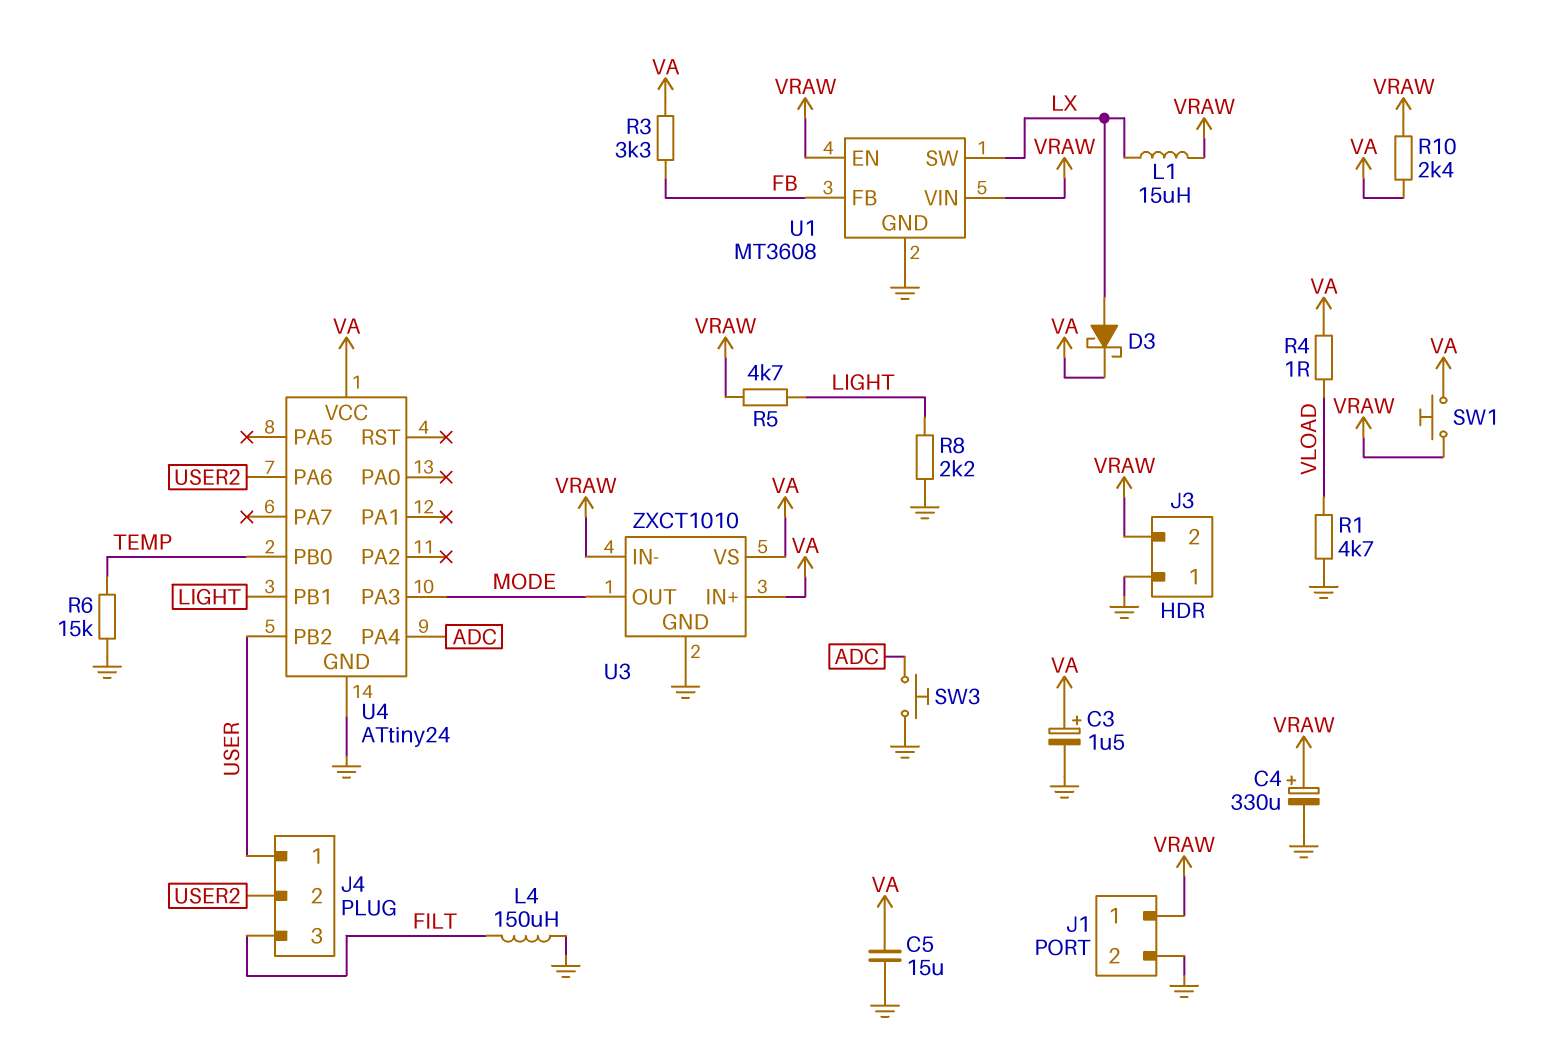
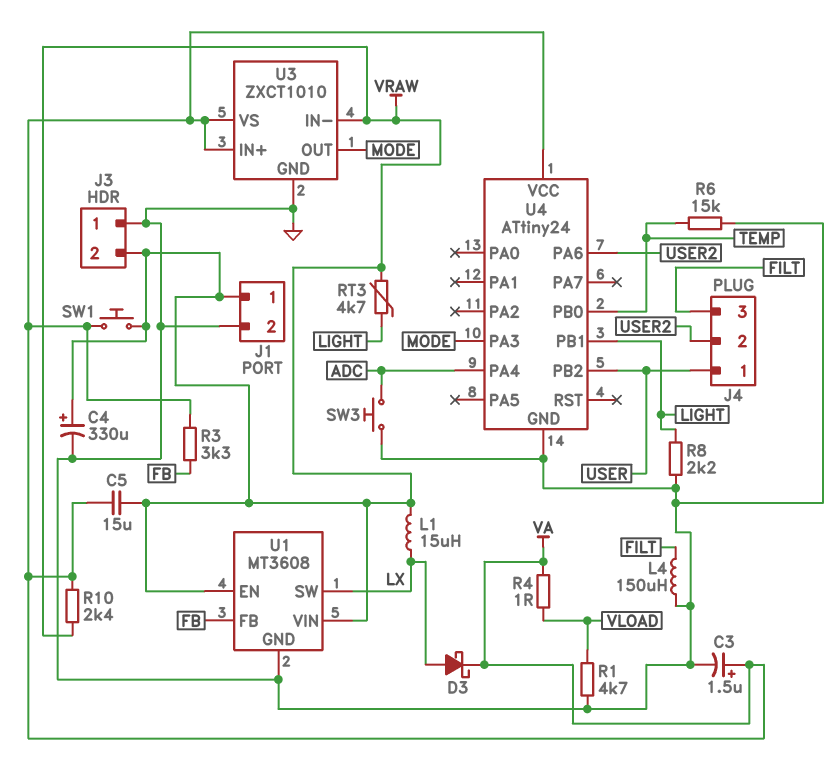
C5: 15uF (GND, VA) -> 15uF (VA, VRAW)
R5: 4.7k (LIGHT, VRAW) -> none
RT3: none -> 4.7k (LIGHT, VRAW)

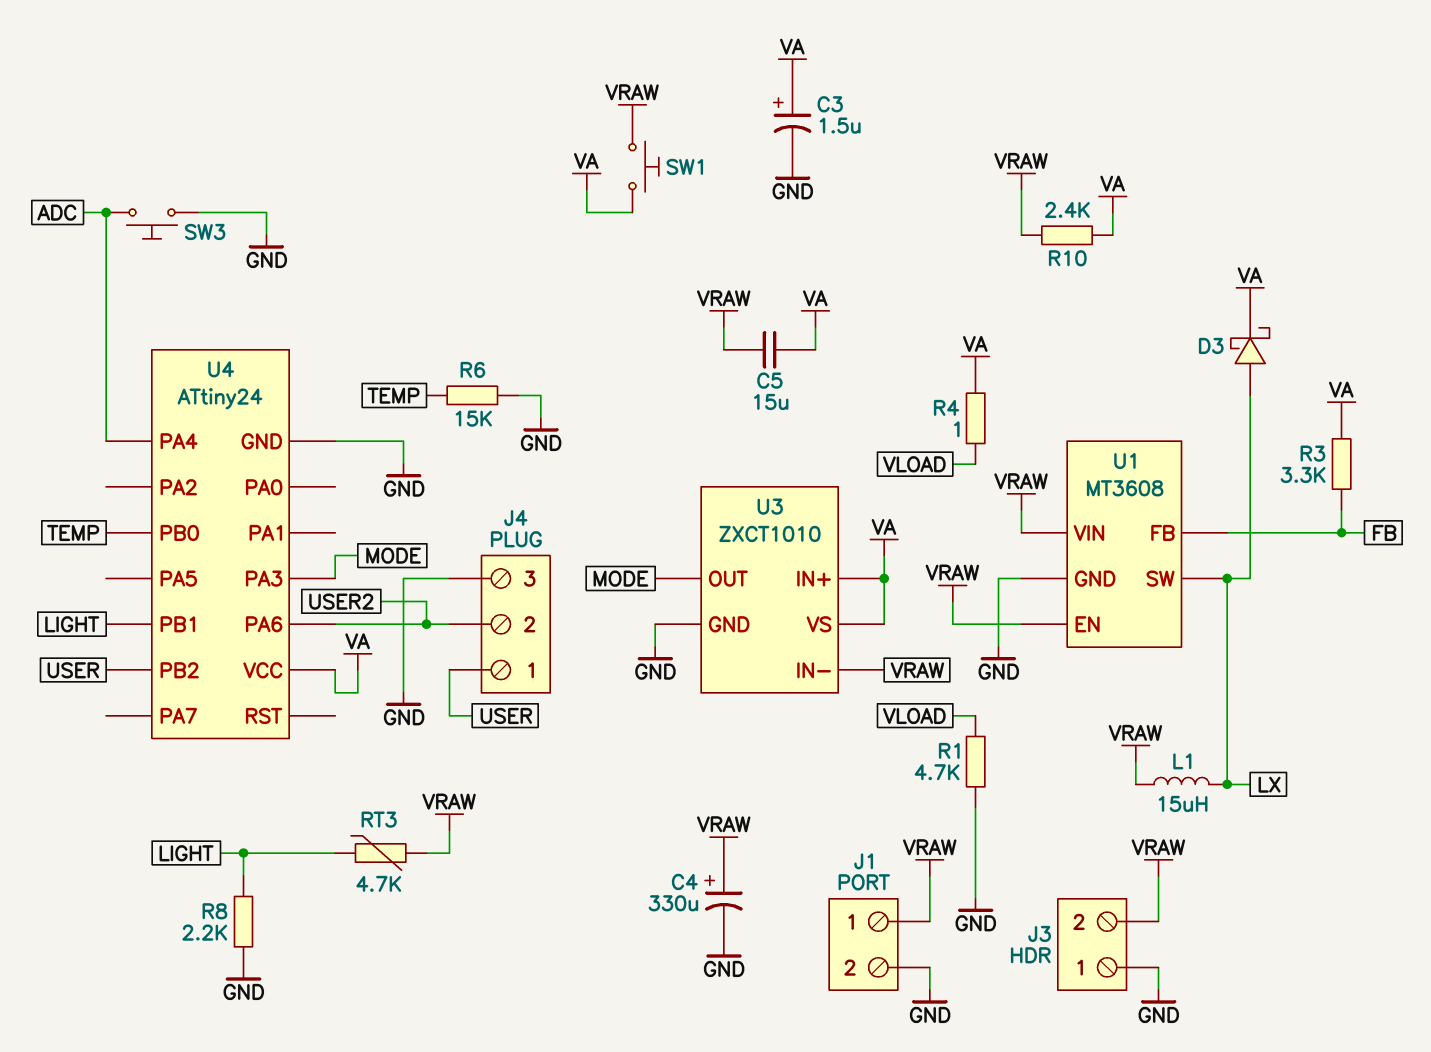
J4 pin 3: FILT -> GND
L4: 150uH (FILT, GND) -> none

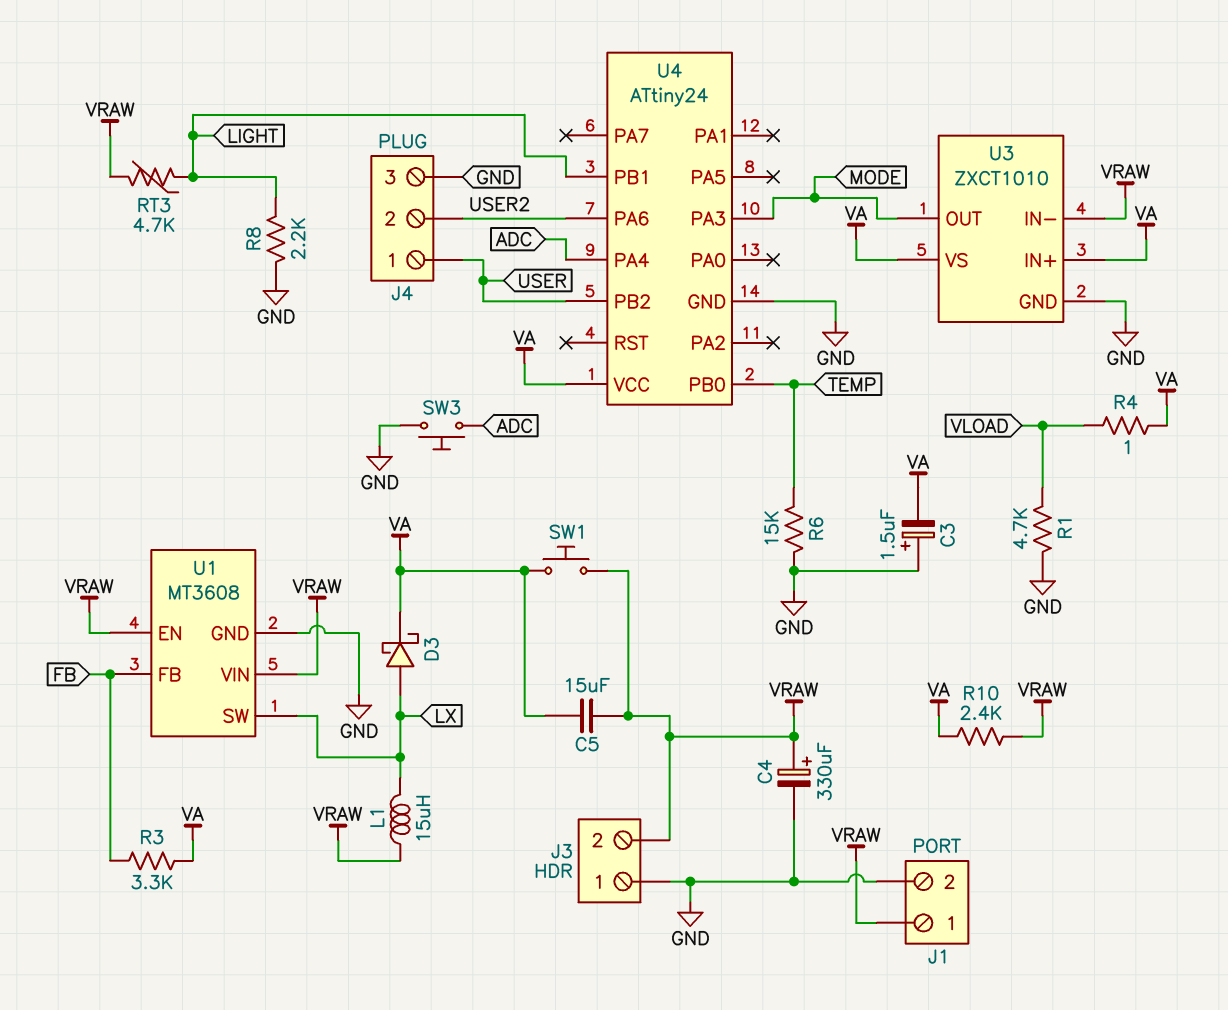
C3: 1.5uF (plus VA, minus GND) -> 1.5uF (plus GND, minus VA)

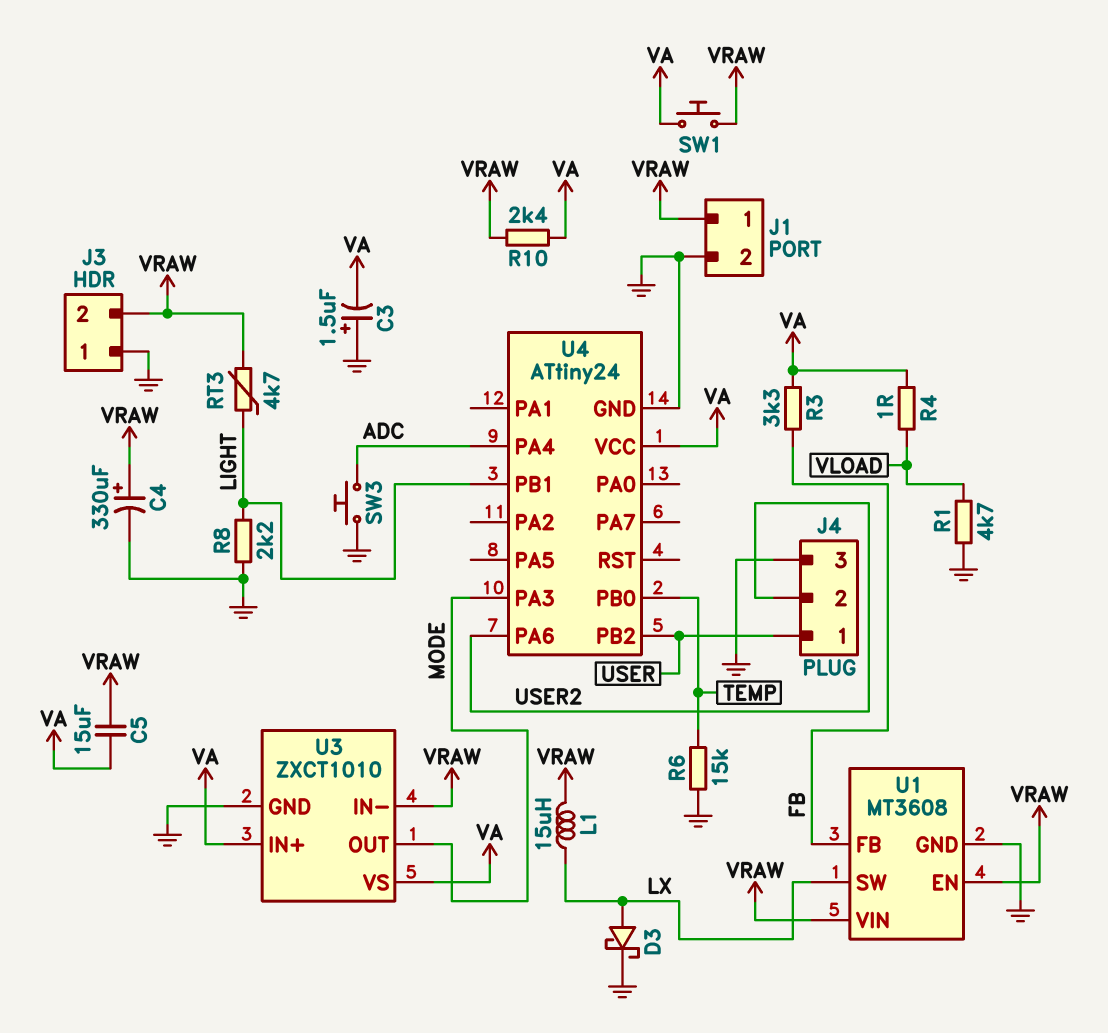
D3: schottky (A LX, K VA) -> schottky (A LX, K GND)

